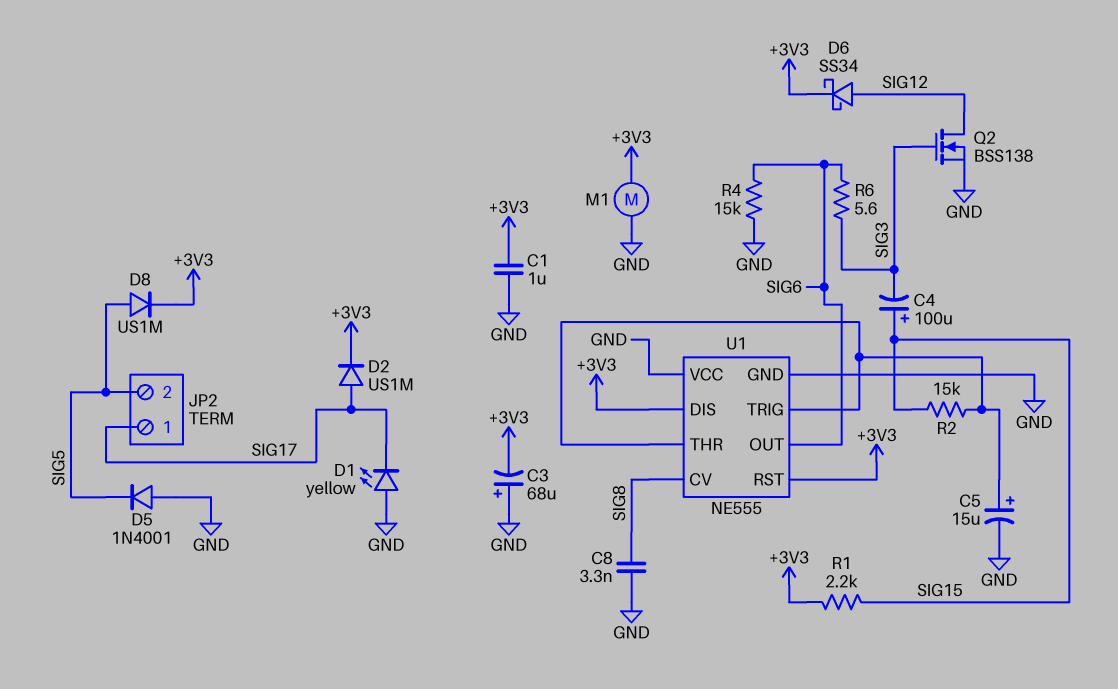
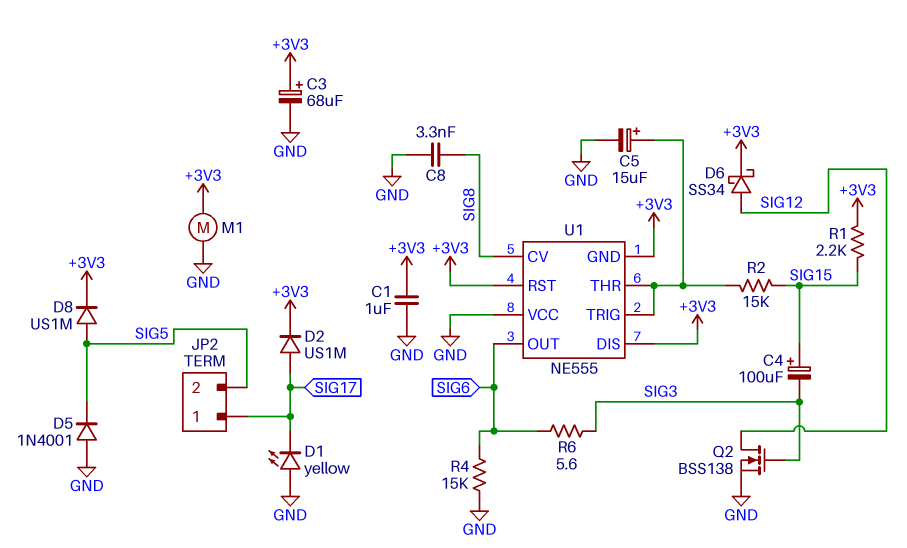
C3: 68uF (plus GND, minus +3V3) -> 68uF (plus +3V3, minus GND)
U1 pin GND: GND -> +3V3

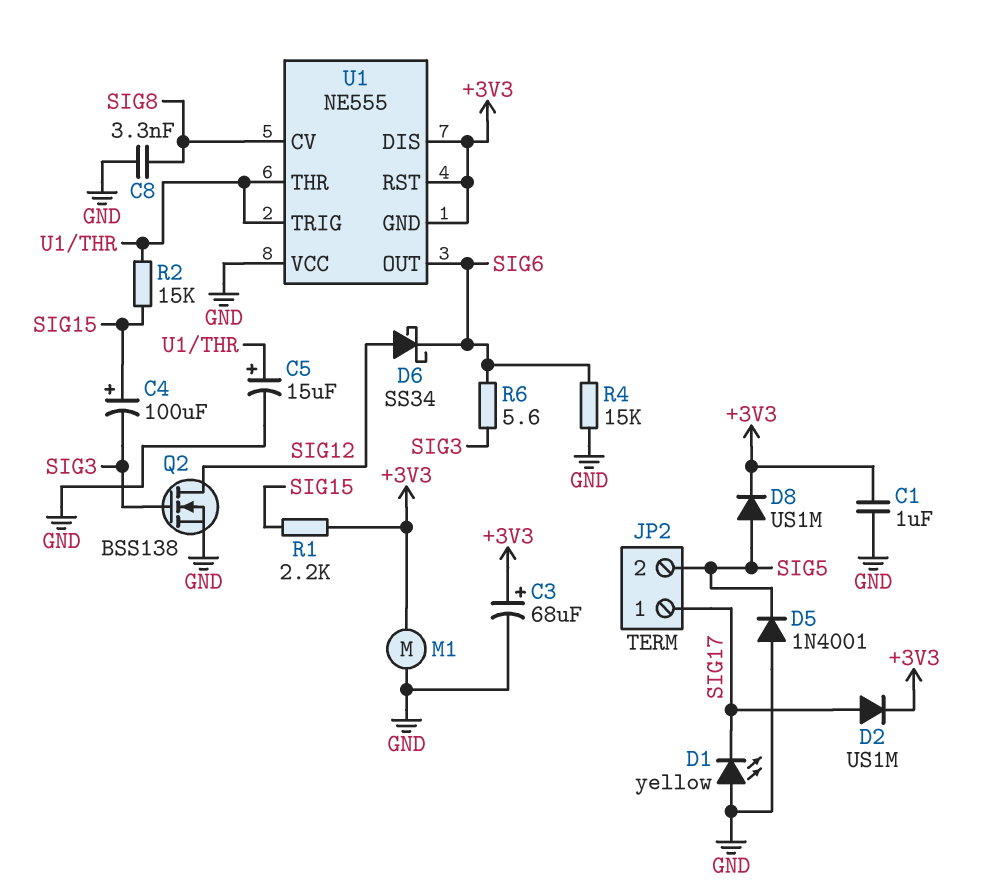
D6: schottky SS34 (A SIG12, K +3V3) -> schottky SS34 (A SIG12, K SIG6)

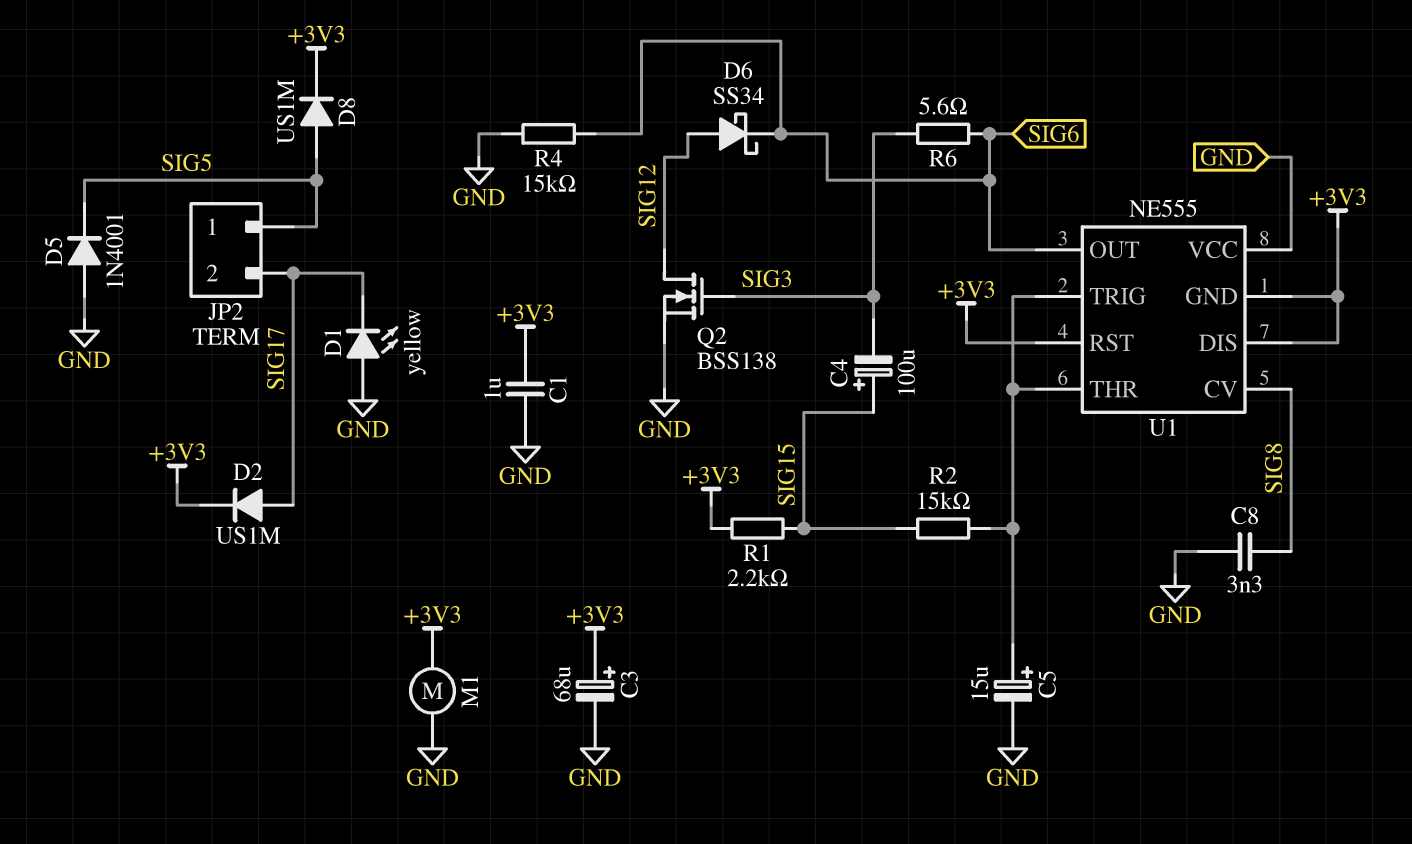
JP2 pin 1: SIG17 -> SIG5
JP2 pin 2: SIG5 -> SIG17

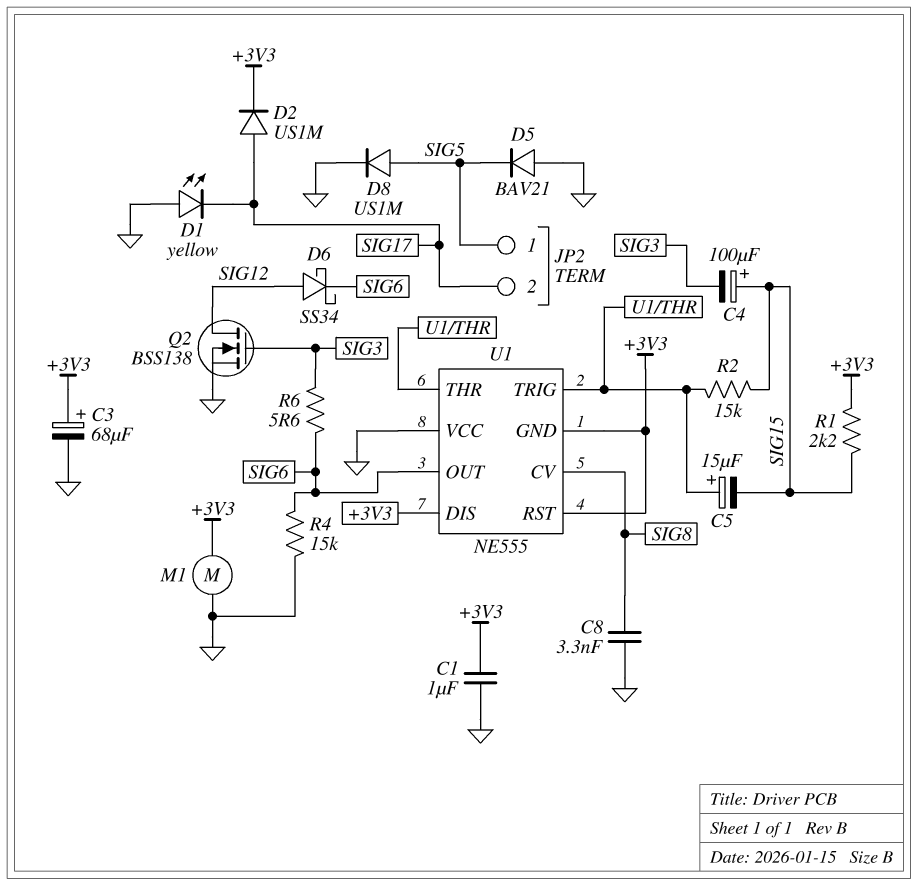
C5: 15uF (plus U1/THR, minus GND) -> 15uF (plus U1/THR, minus SIG15)
D5: diode 1N4001 (A GND, K SIG5) -> diode BAV21 (A GND, K SIG5)
D8: diode US1M (A SIG5, K +3V3) -> diode US1M (A SIG5, K GND)

